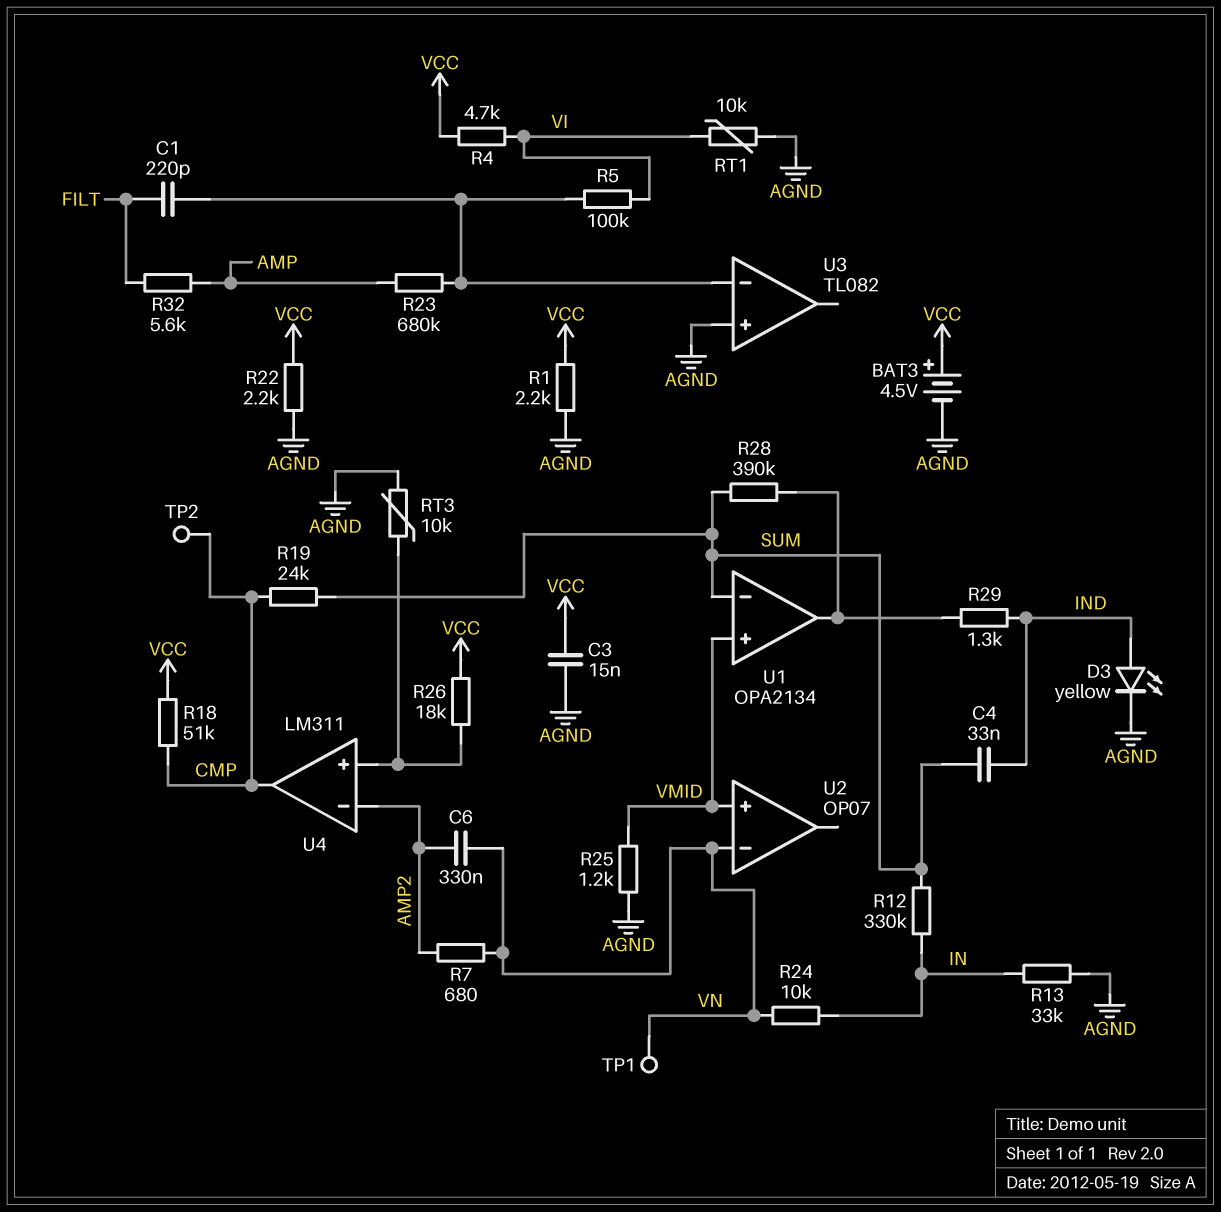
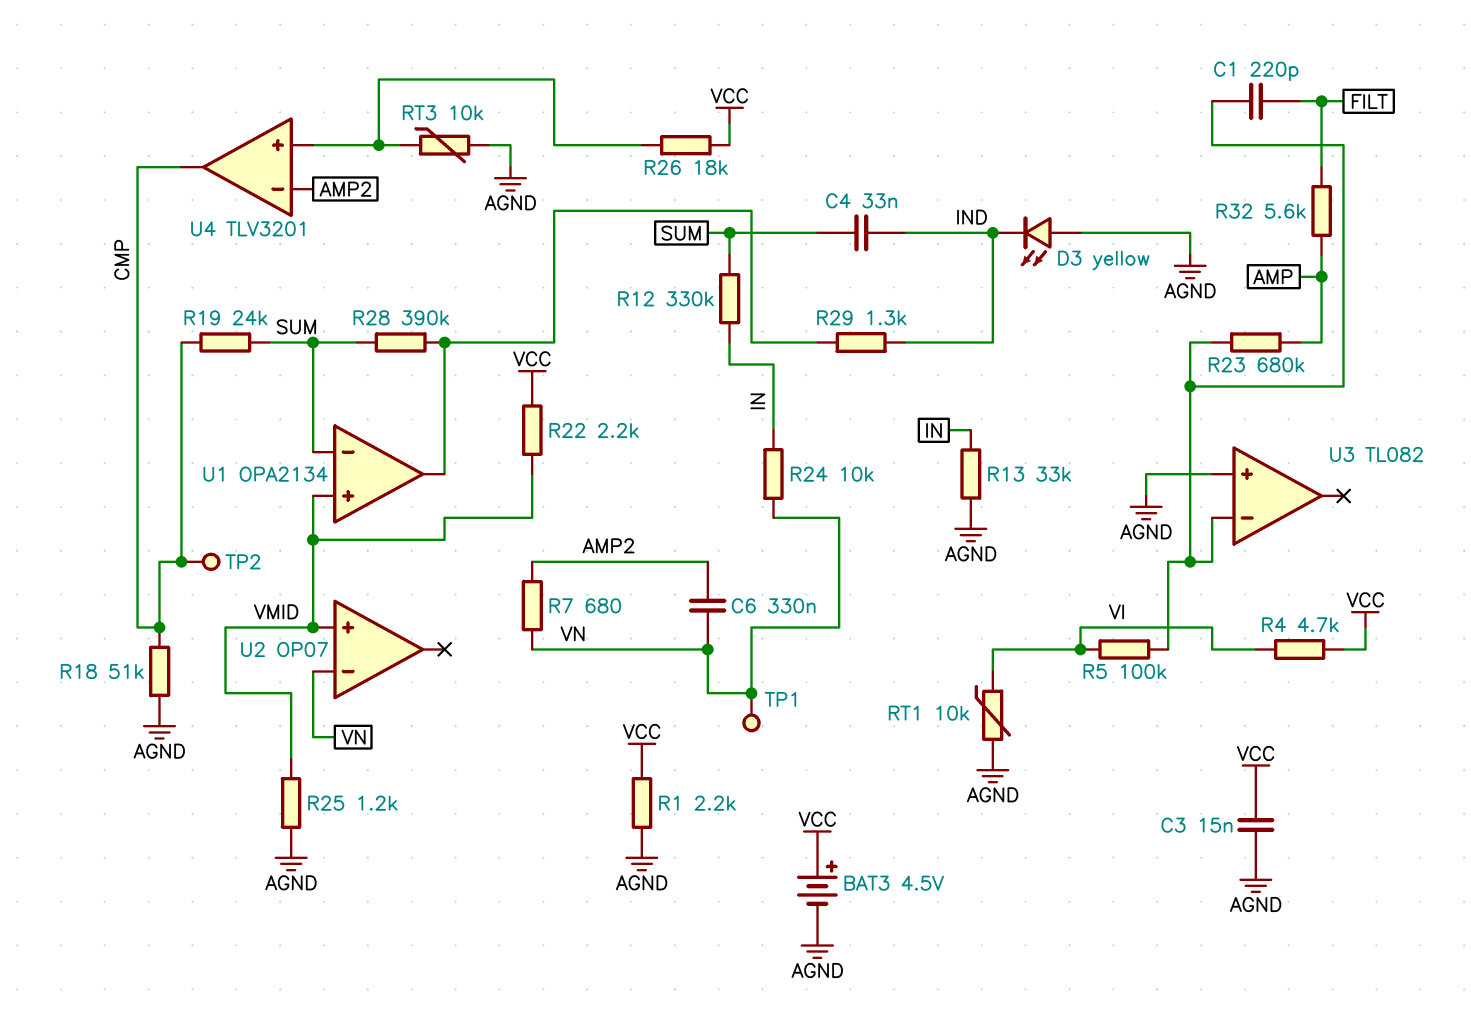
D3: LED yellow (A IND, K AGND) -> LED yellow (A AGND, K IND)
R18: 51k (CMP, VCC) -> 51k (AGND, CMP)
R22: 2.2k (AGND, VCC) -> 2.2k (VCC, VMID)
U4: LM311 -> TLV3201

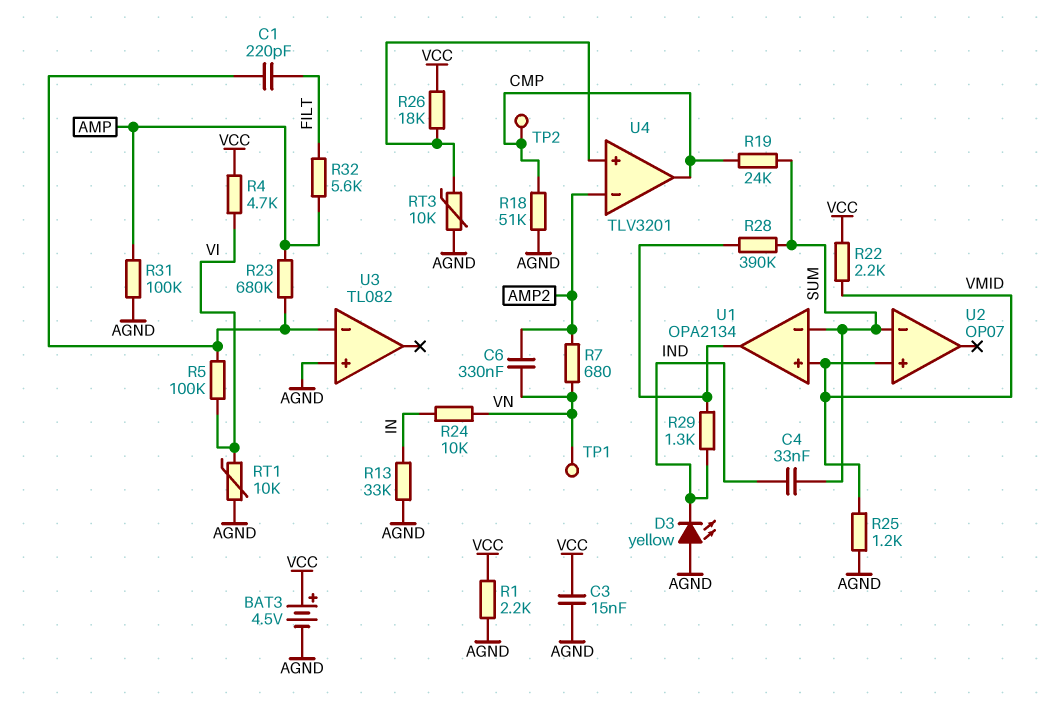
R12: 330k (IN, SUM) -> none
R31: none -> 100k (AGND, AMP)
U2 pin in-: VN -> SUM

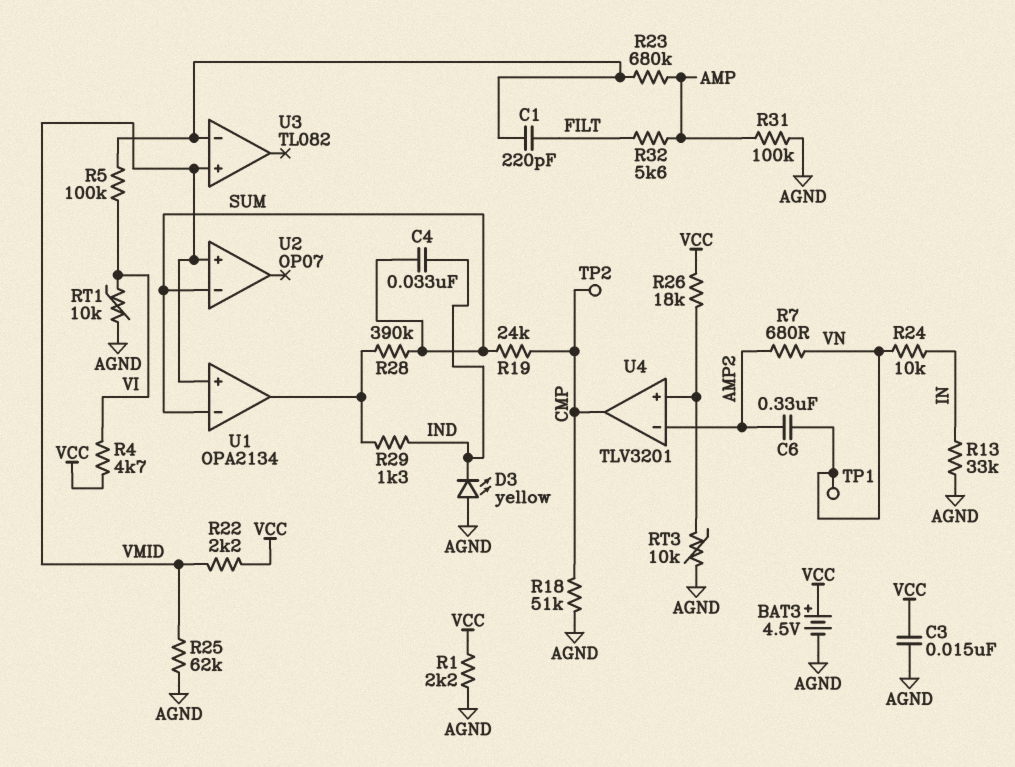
R25: 1.2k (AGND, VMID) -> 62k (AGND, VMID)
U3 pin in+: AGND -> VMID

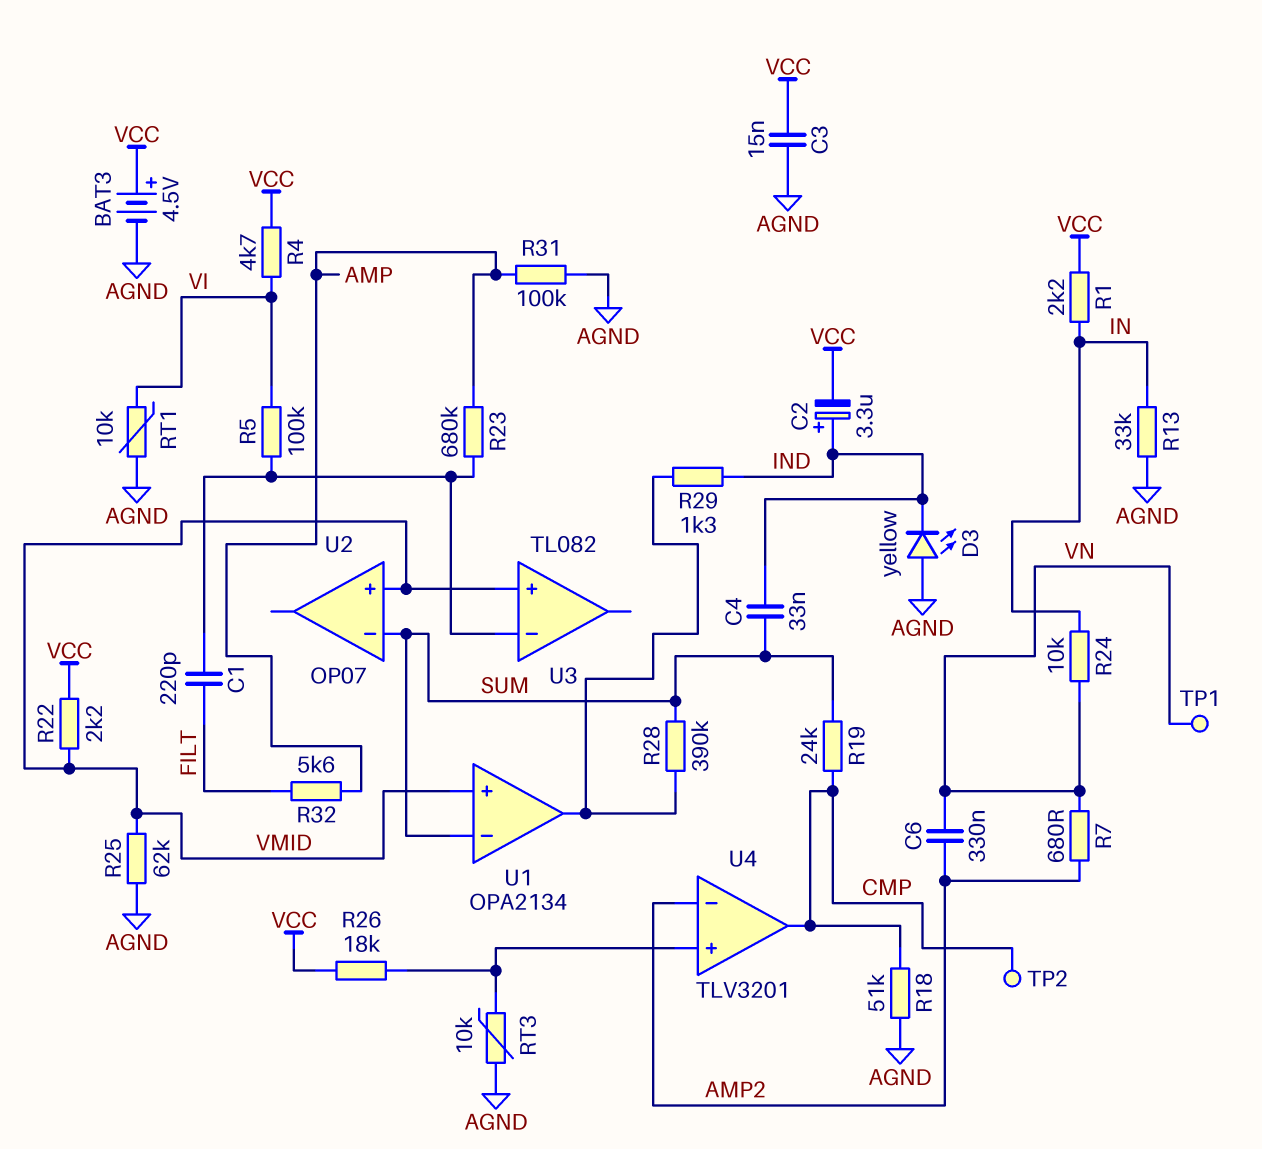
C2: none -> 3.3uF (plus IND, minus VCC)
R1: 2.2k (AGND, VCC) -> 2.2k (IN, VCC)

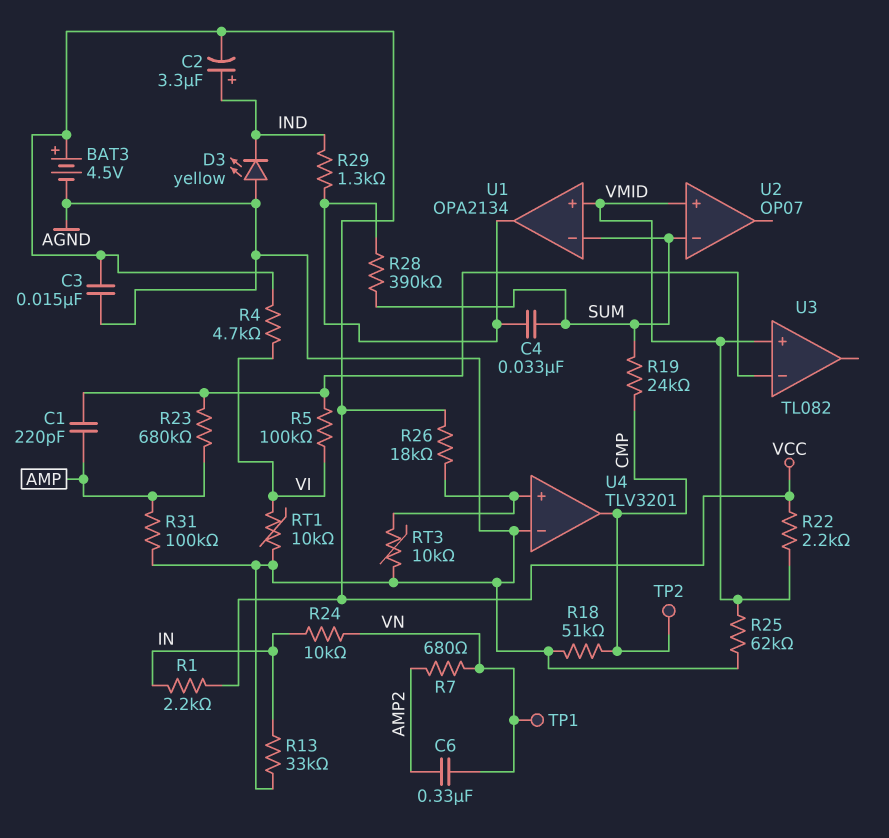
C1: 220pF (FILT, U3/in-) -> 220pF (AMP, U3/in-)
C4: 33nF (IND, SUM) -> 33nF (SUM, U1/out)
R32: 5.6k (AMP, FILT) -> none
U4 pin in-: AMP2 -> AGND

